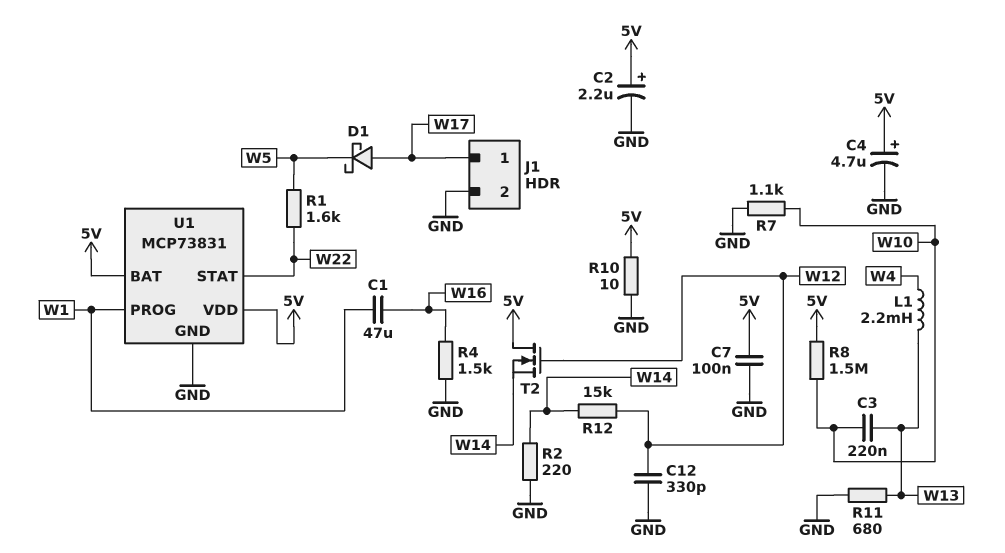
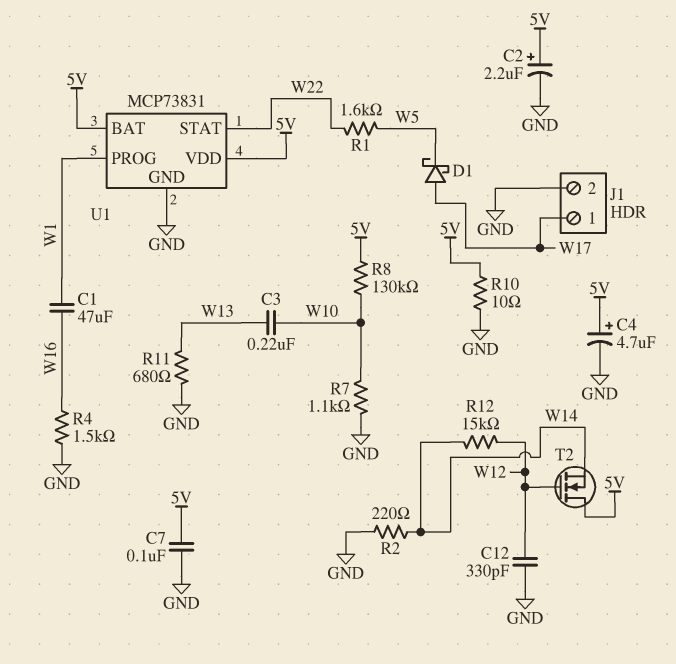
L1: 2.2mH (W4, W13) -> none
R8: 1.5M (5V, W10) -> 130k (5V, W10)

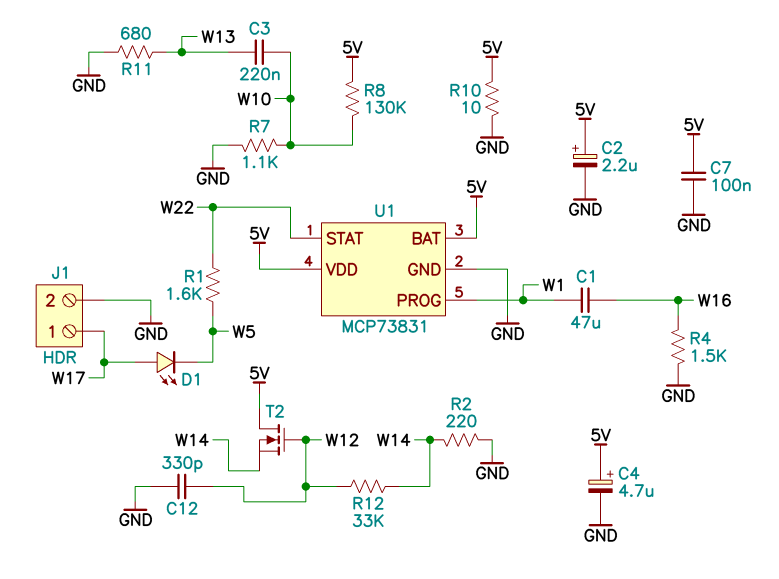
D1: schottky (A W17, K W5) -> LED (A W17, K W5)
R12: 15k (W12, W14) -> 33k (W12, W14)

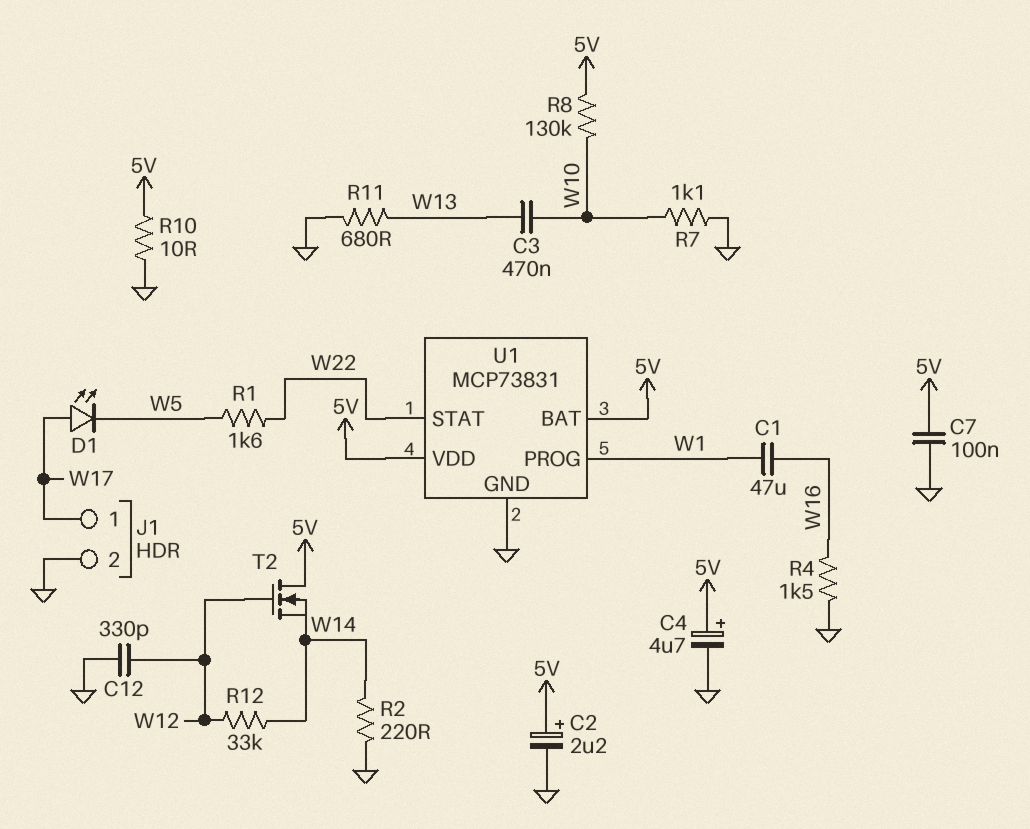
C3: 220nF (W10, W13) -> 470nF (W10, W13)

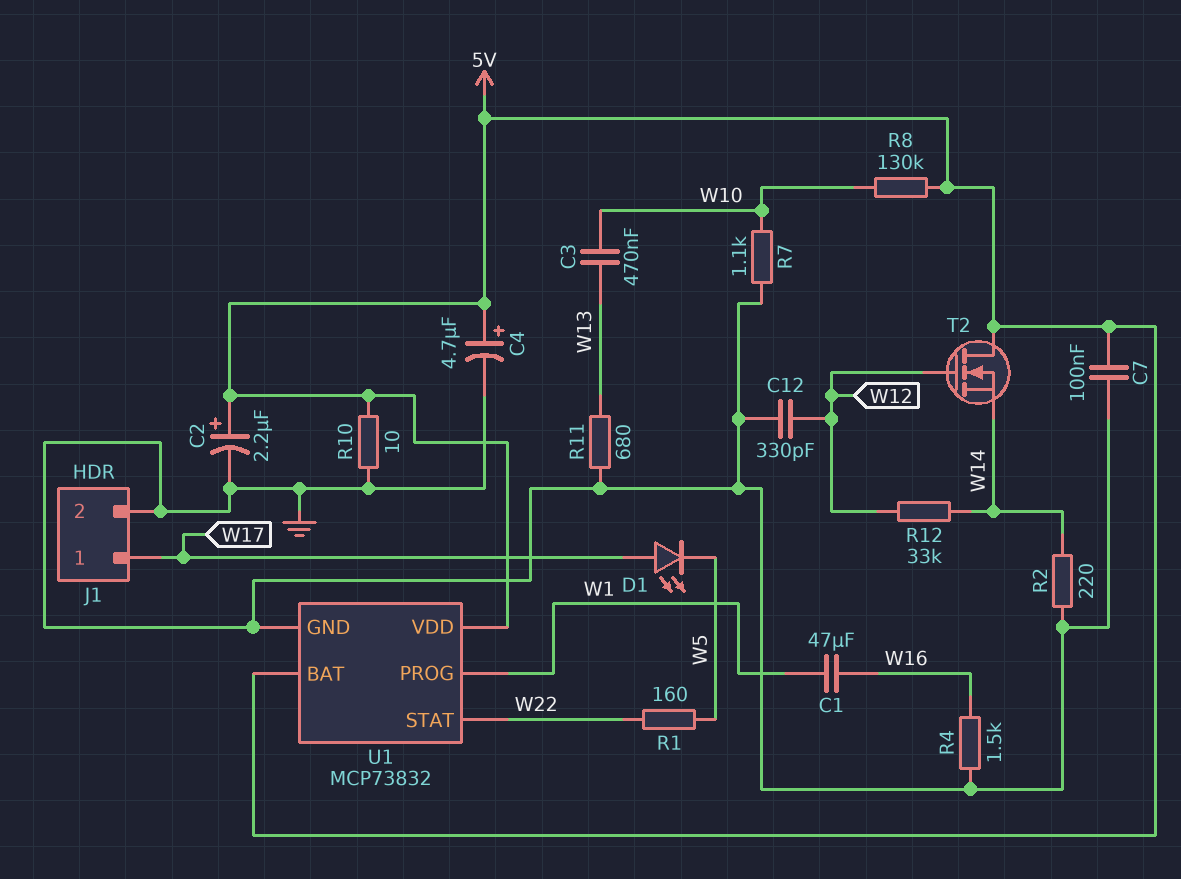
R1: 1.6k (W5, W22) -> 160 (W5, W22)
U1: MCP73831 -> MCP73832

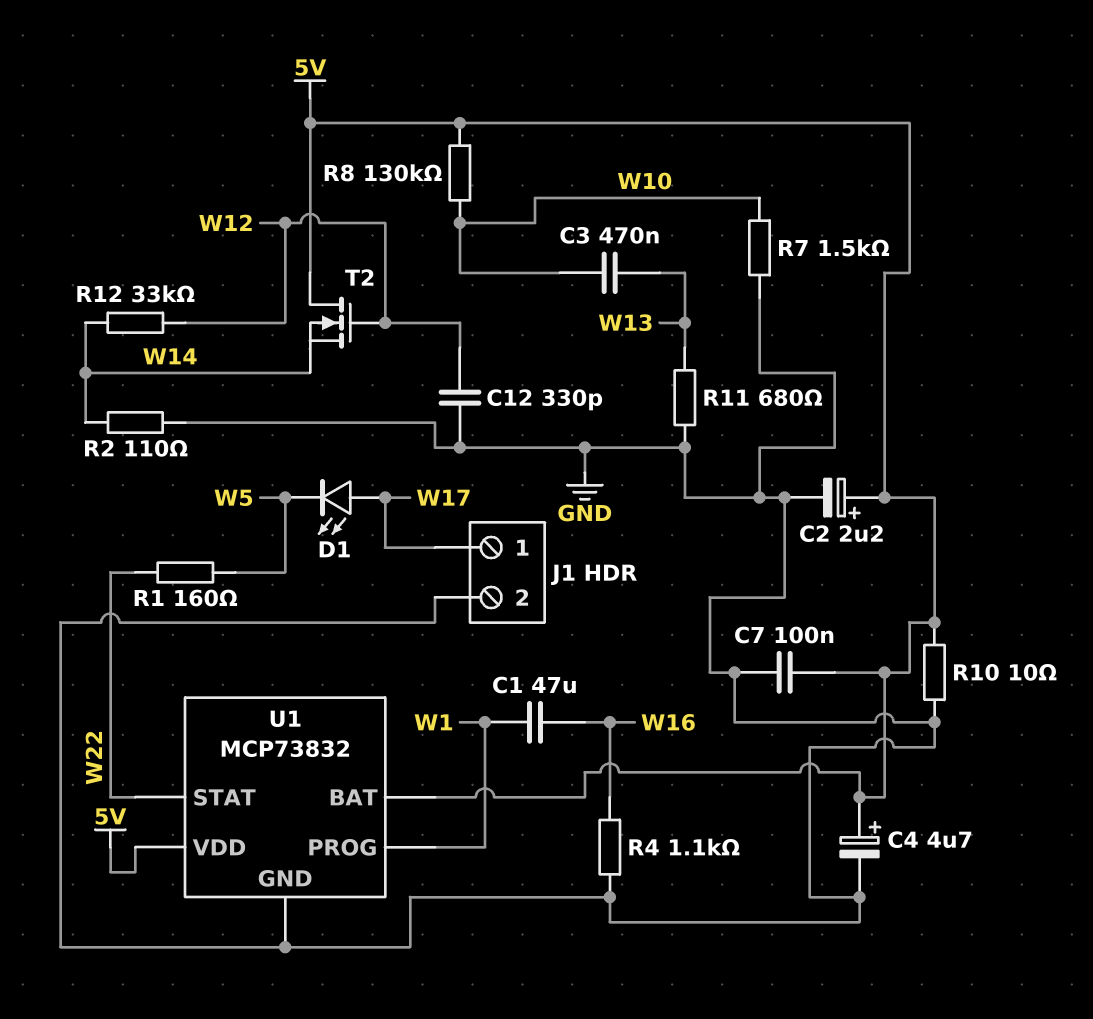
R2: 220 (GND, W14) -> 110 (GND, W14)
R4: 1.5k (GND, W16) -> 1.1k (GND, W16)
R7: 1.1k (GND, W10) -> 1.5k (GND, W10)

